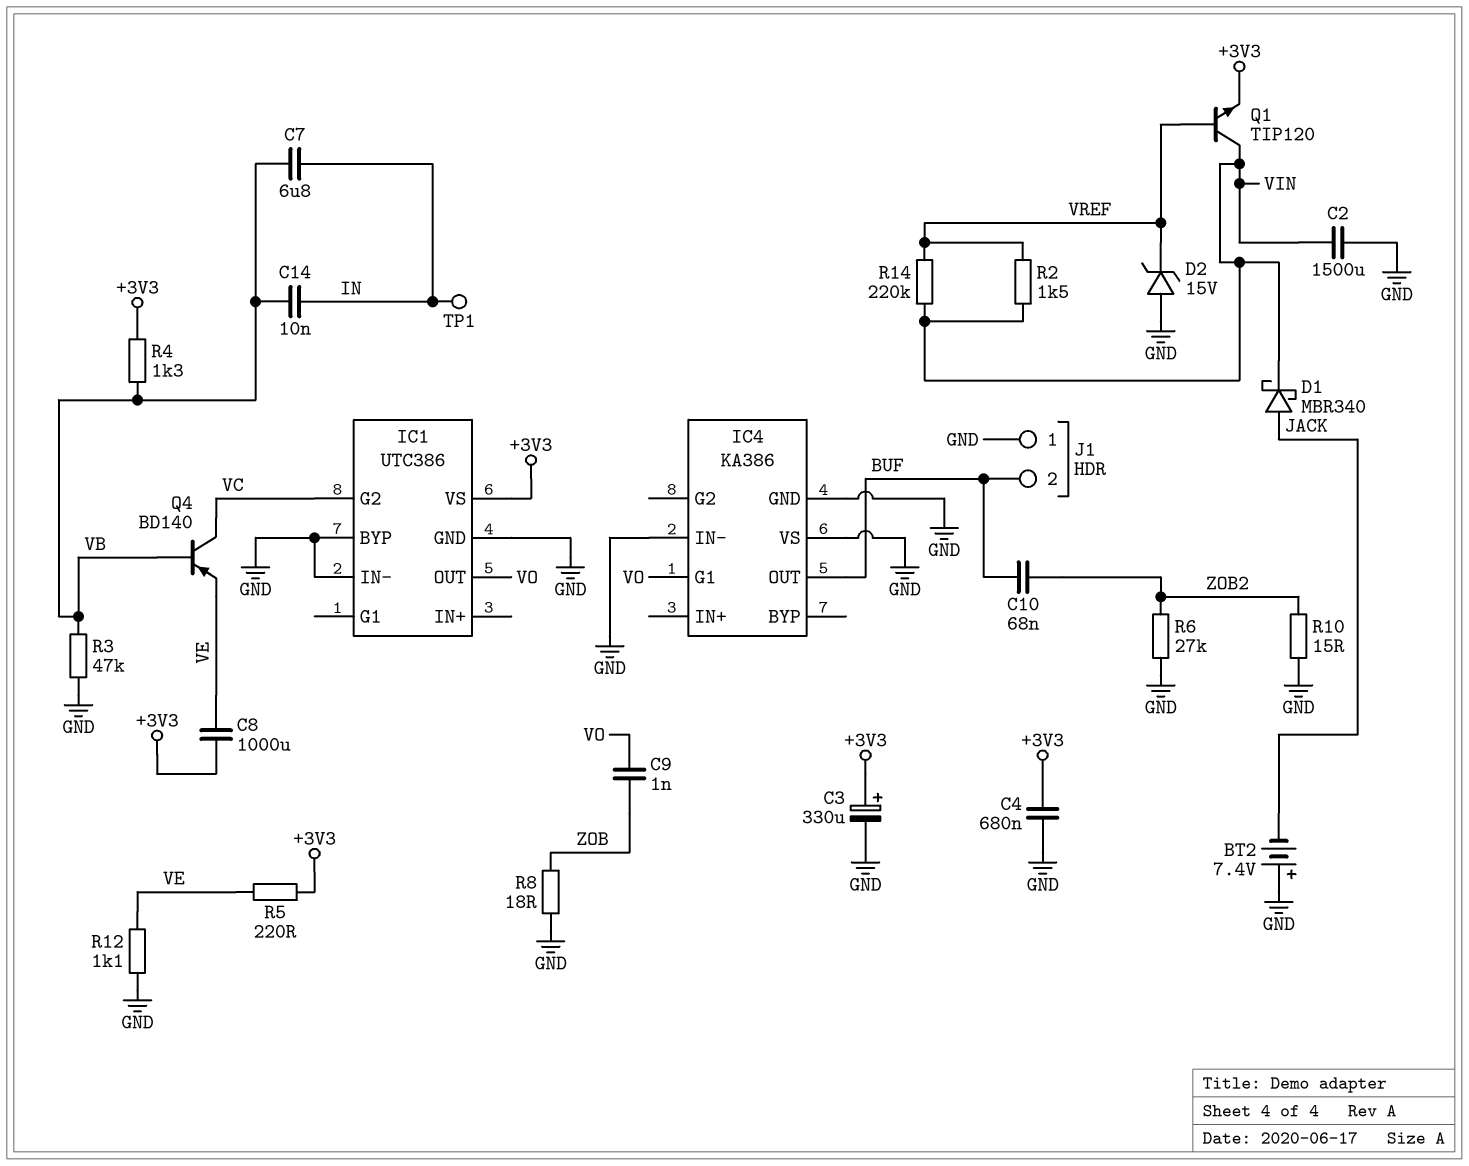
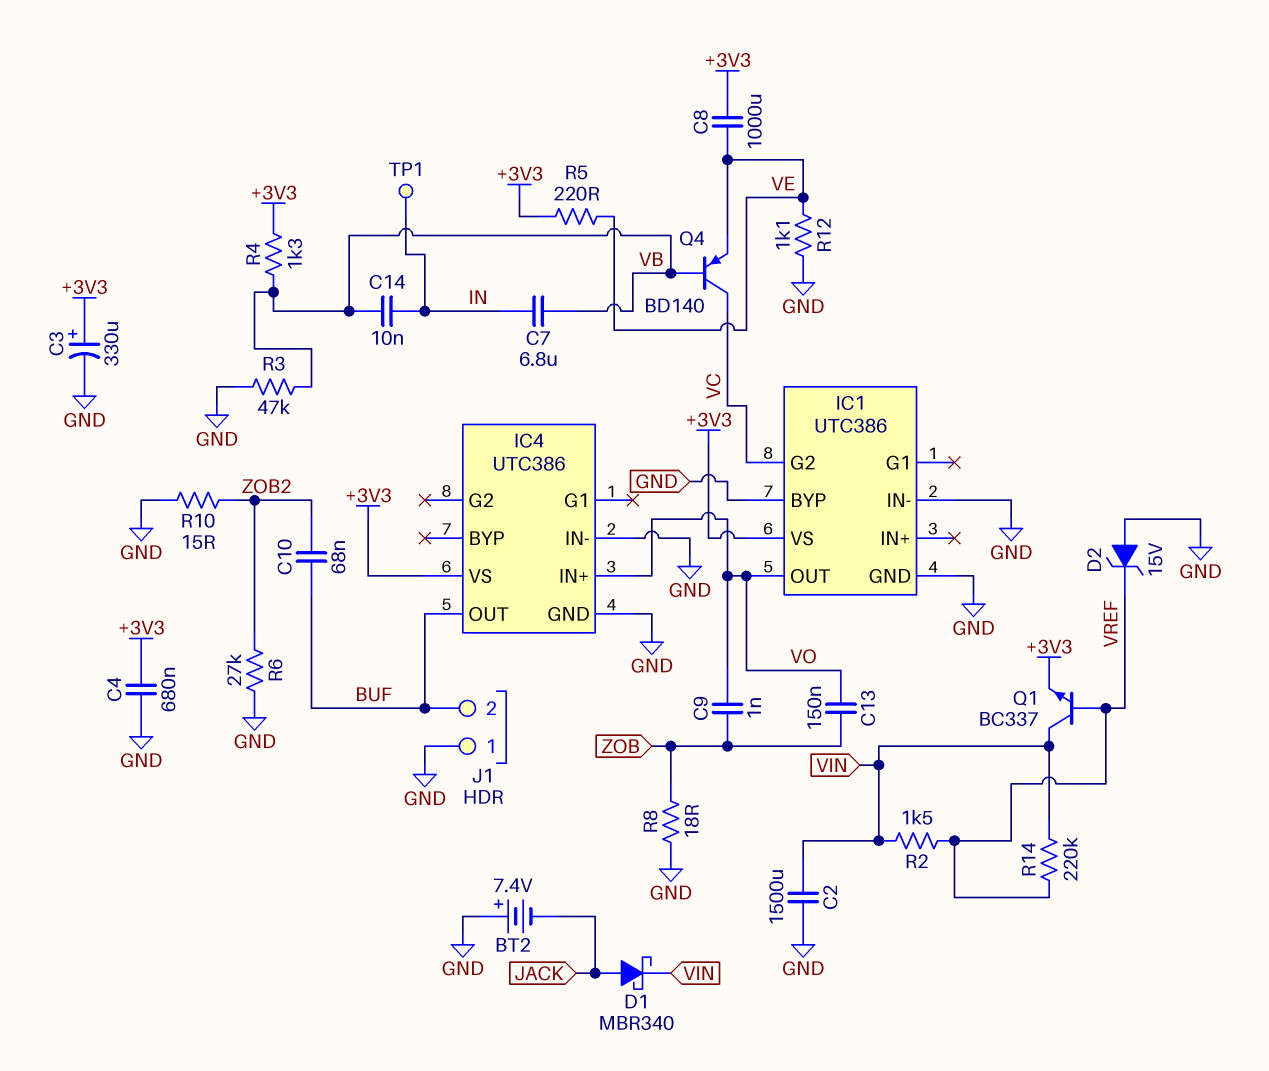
C13: none -> 150nF (VO, ZOB)
IC4: KA386 -> UTC386
IC4 pin G1: VO -> none
IC4 pin IN+: none -> VO
IC4 pin VS: GND -> +3V3
Q1: NPN TIP120 (B VREF, C VIN, E +3V3) -> NPN BC337 (B VREF, C VIN, E +3V3)

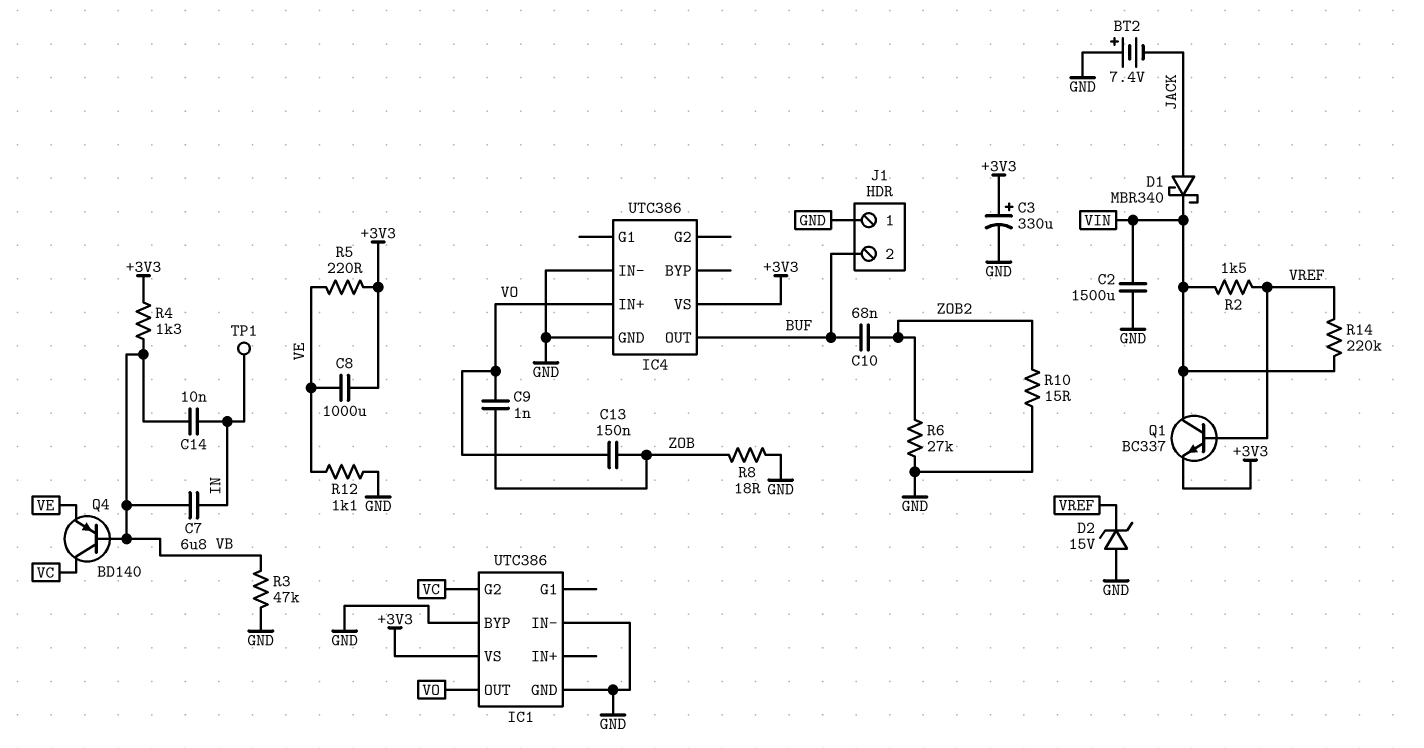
C4: 680nF (+3V3, GND) -> none

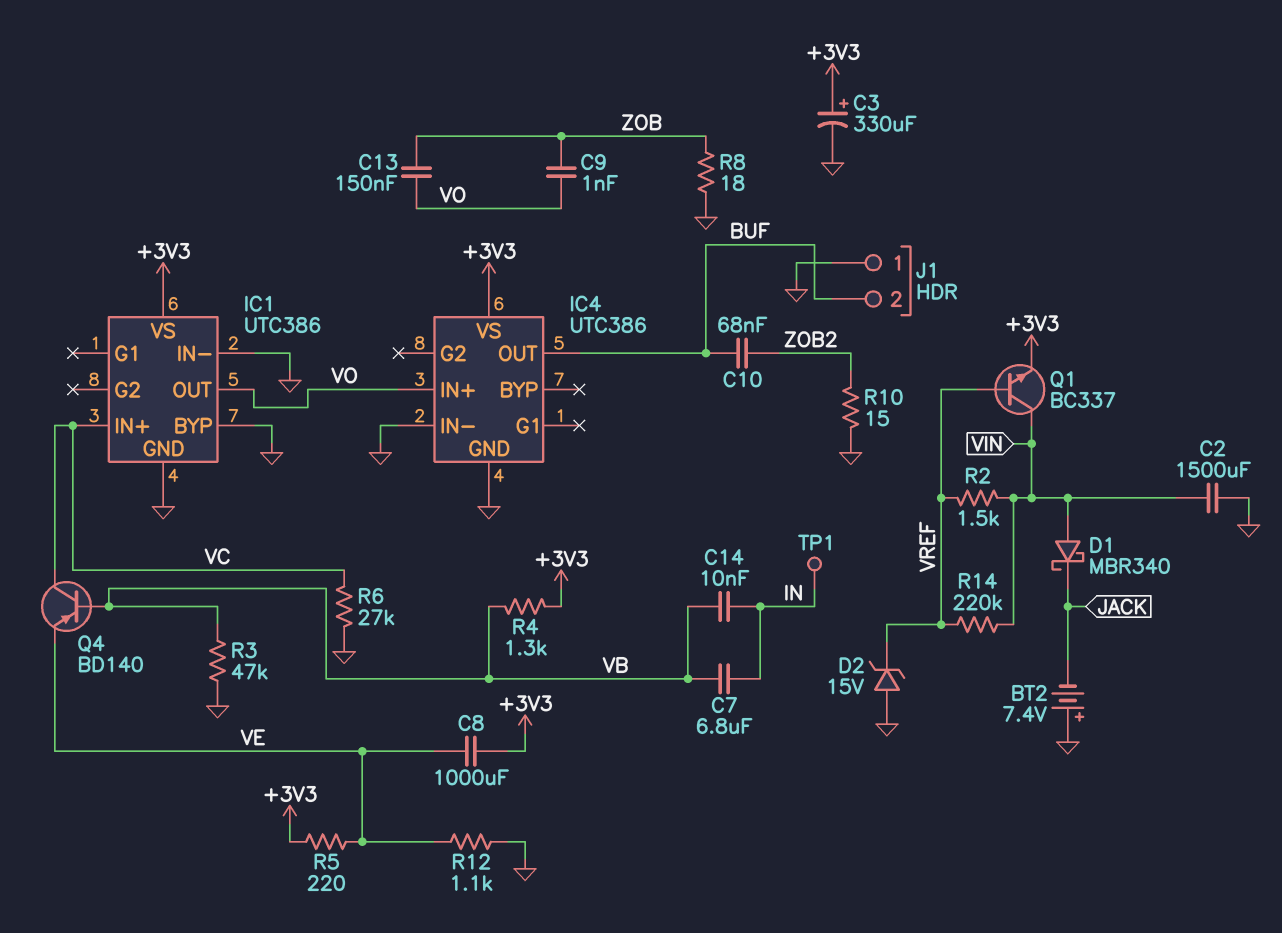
D1: schottky MBR340 (A JACK, K VIN) -> schottky MBR340 (A VIN, K JACK)
IC1 pin G2: VC -> none
IC1 pin IN+: none -> VC
R6: 27k (GND, ZOB2) -> 27k (GND, VC)

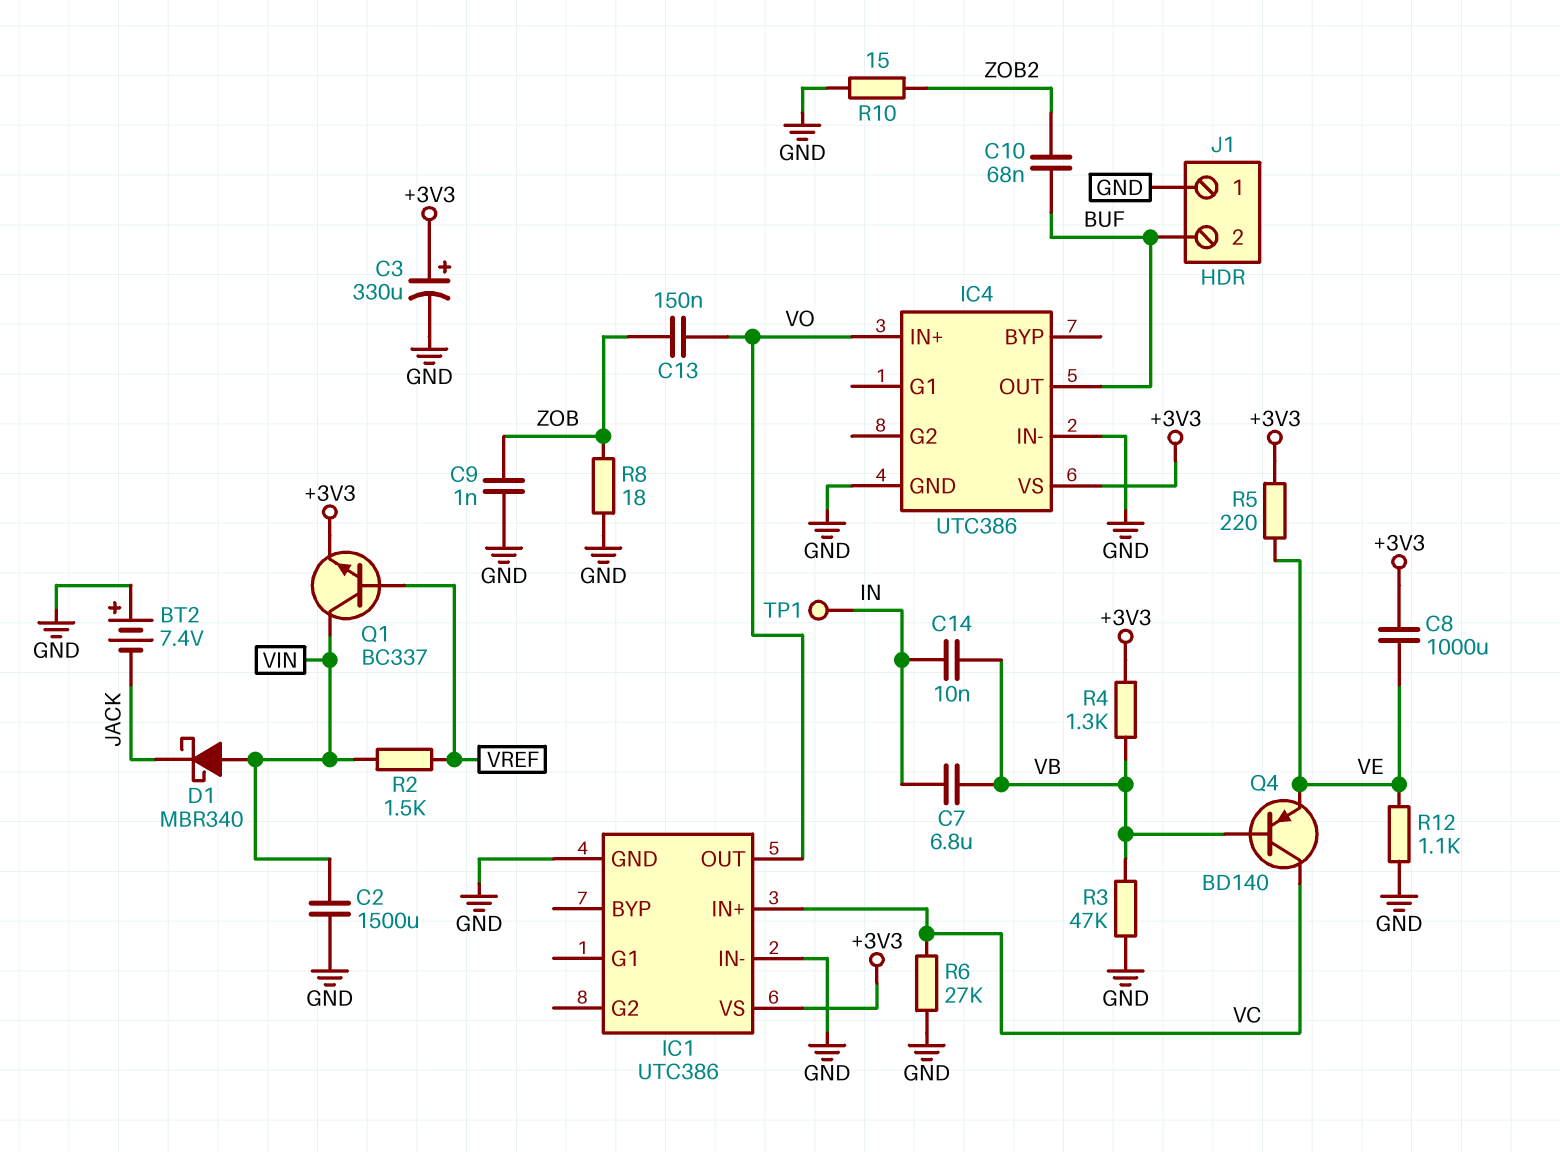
C9: 1nF (VO, ZOB) -> 1nF (GND, ZOB)
D2: zener 15V (A GND, K VREF) -> none
IC1 pin BYP: GND -> none
R14: 220k (VIN, VREF) -> none

